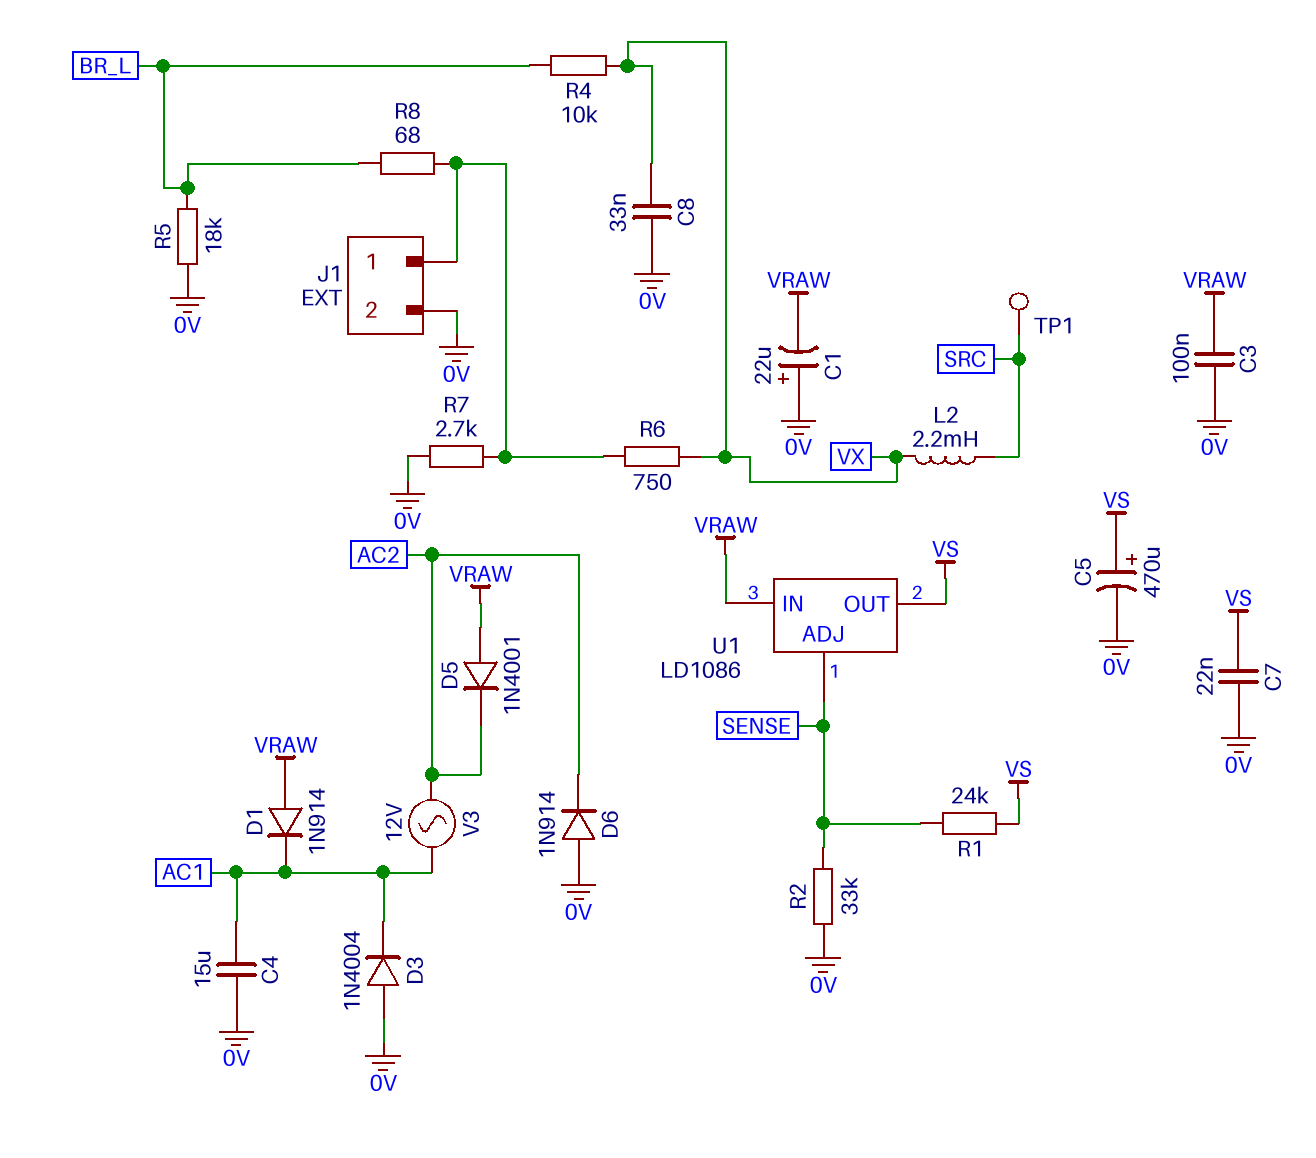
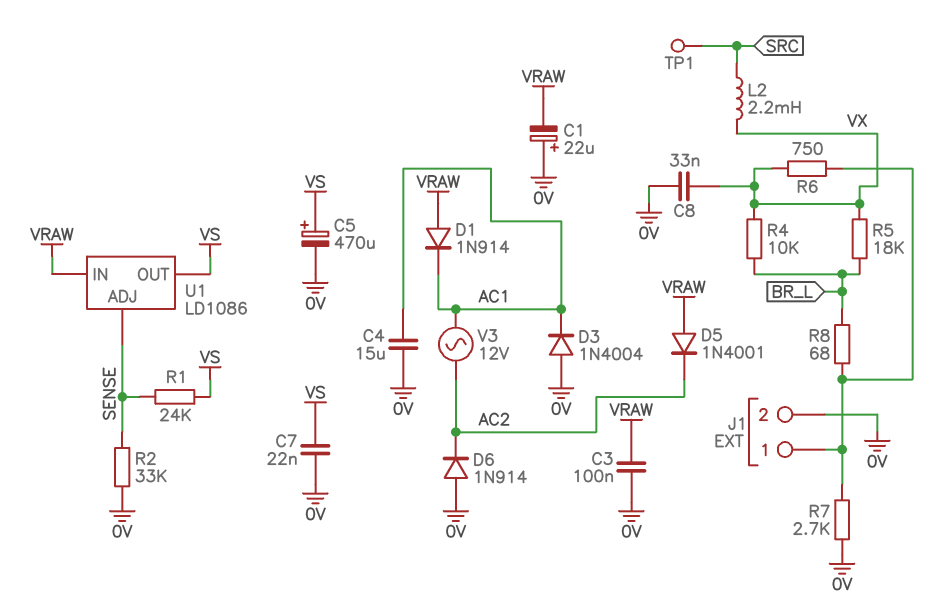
R5: 18k (0V, BR_L) -> 18k (BR_L, VX)

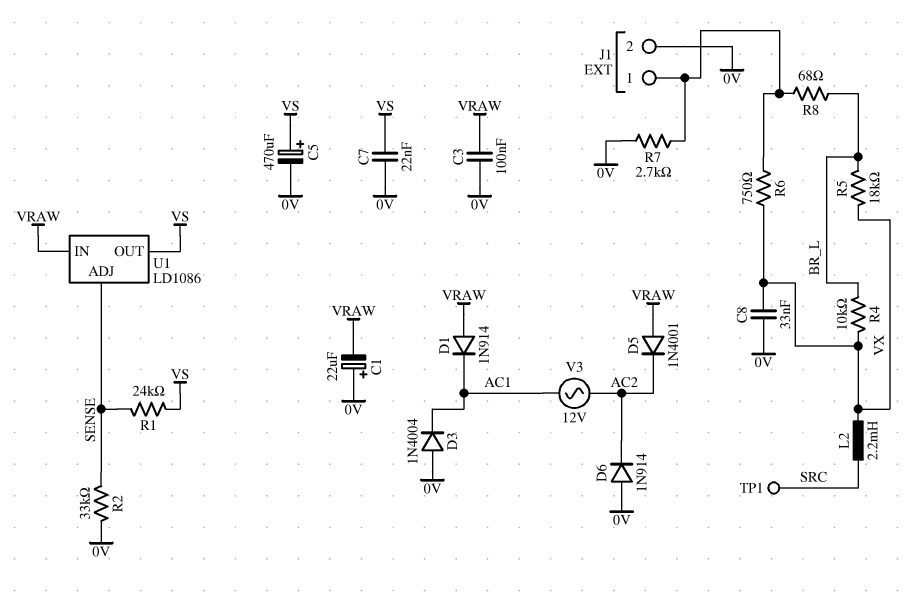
C4: 15uF (0V, AC1) -> none

